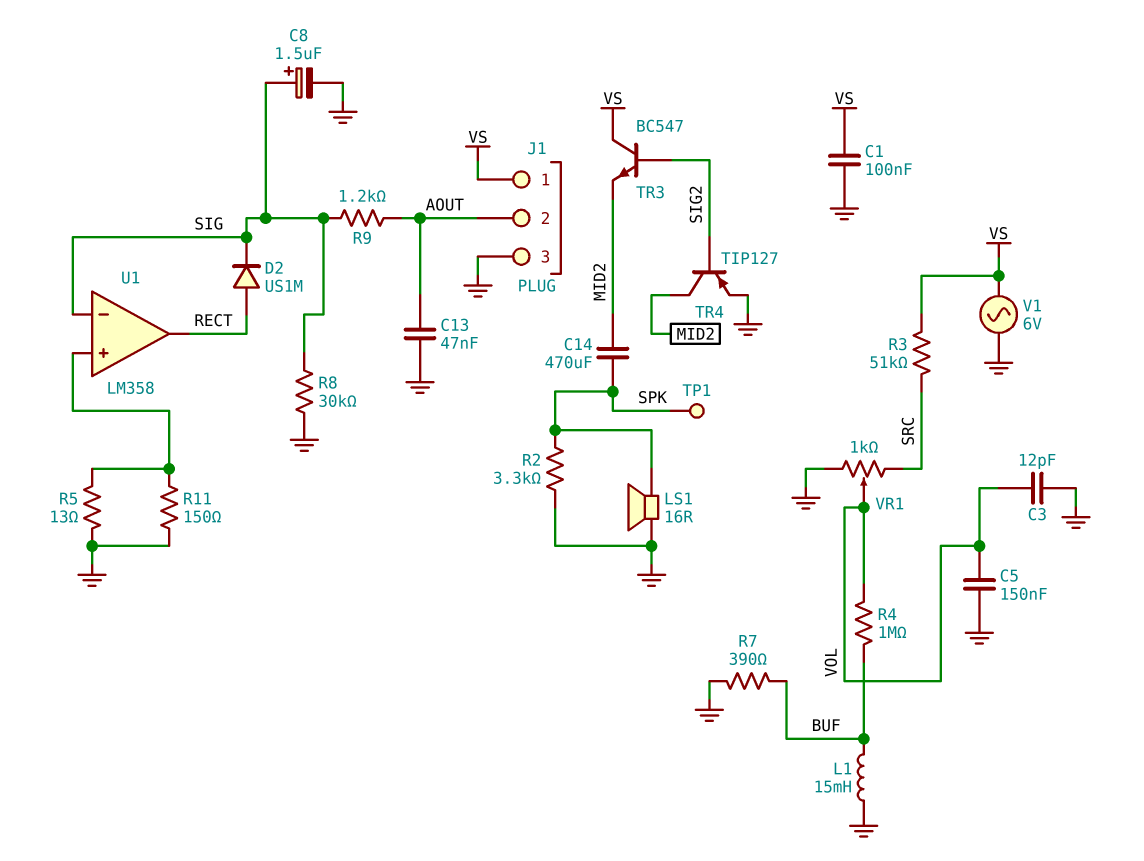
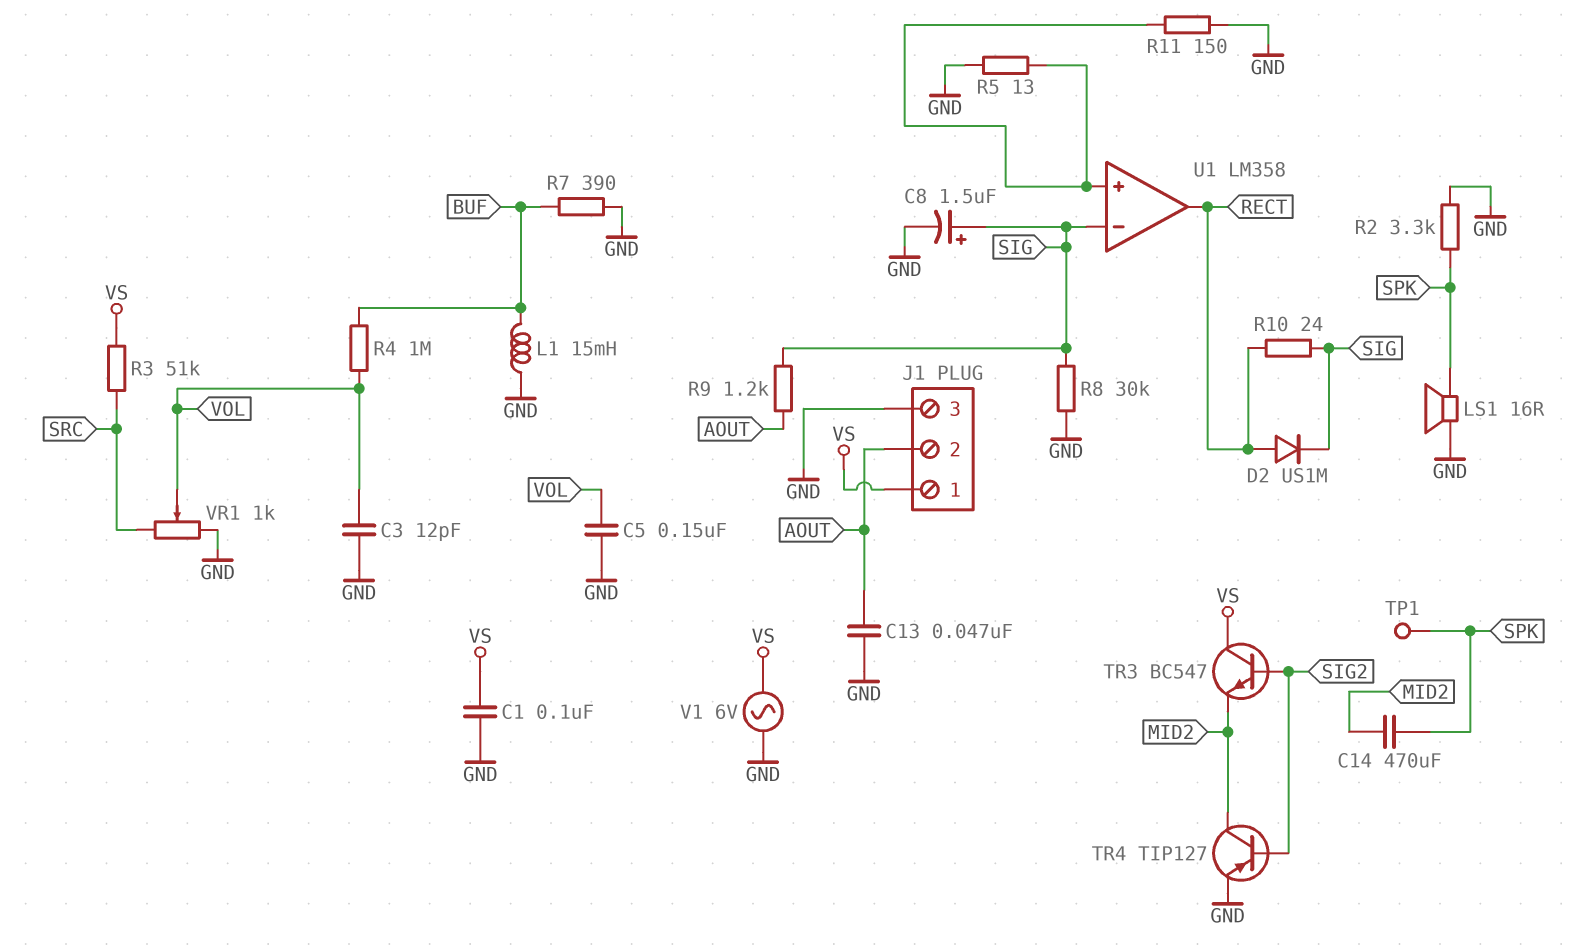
R10: none -> 24 (RECT, SIG)

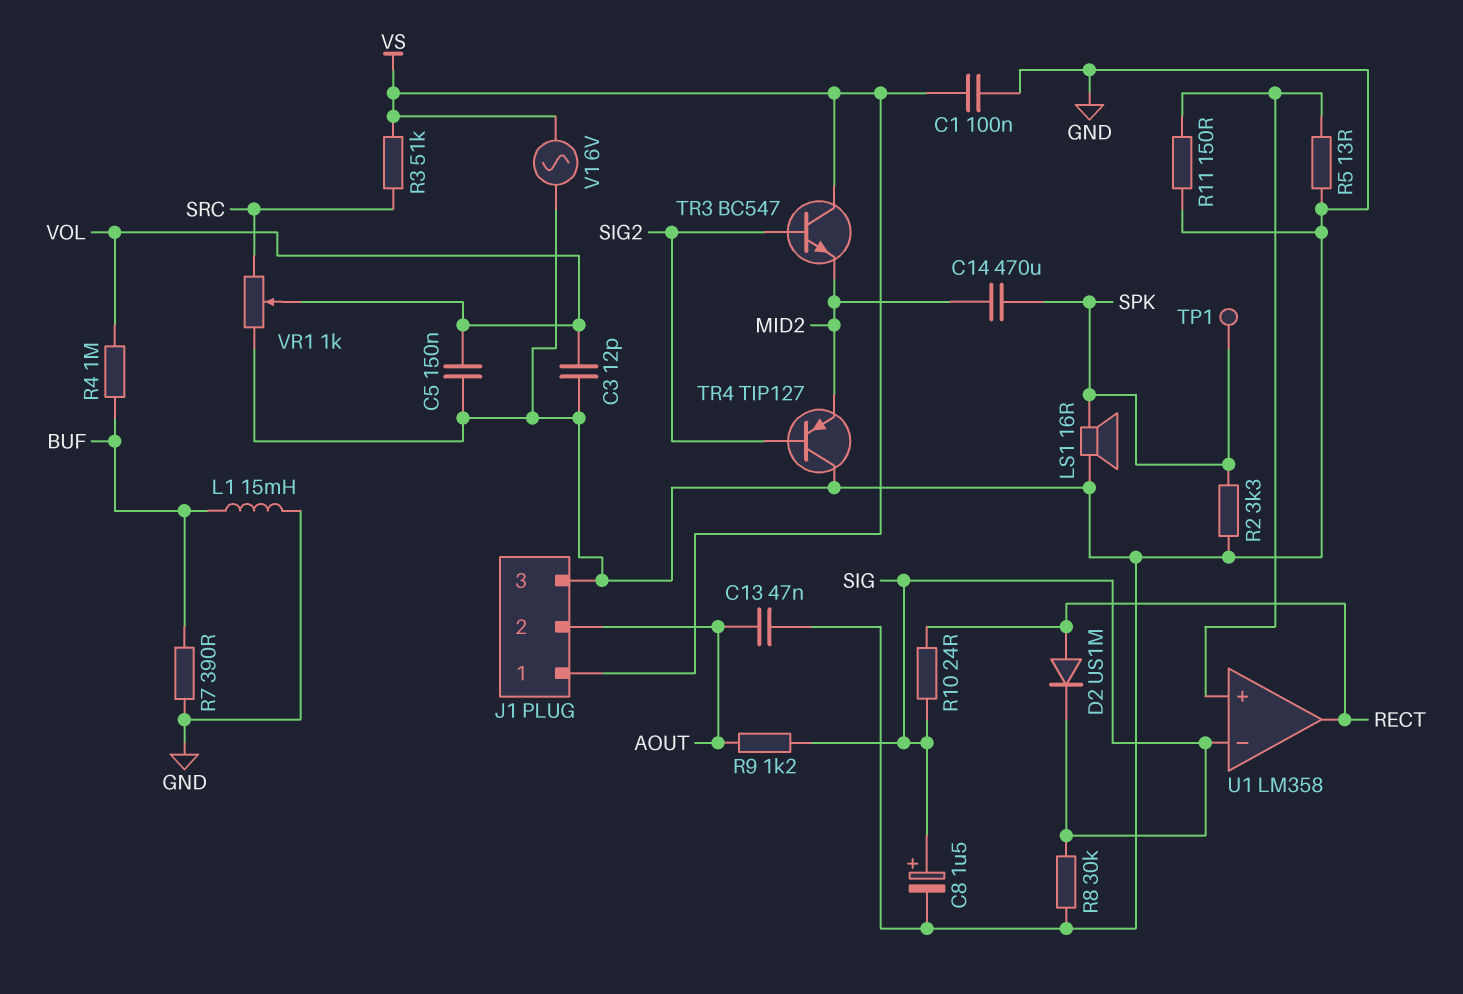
TR4: PNP TIP127 (B SIG2, C MID2, E GND) -> PNP TIP127 (B SIG2, C GND, E MID2)

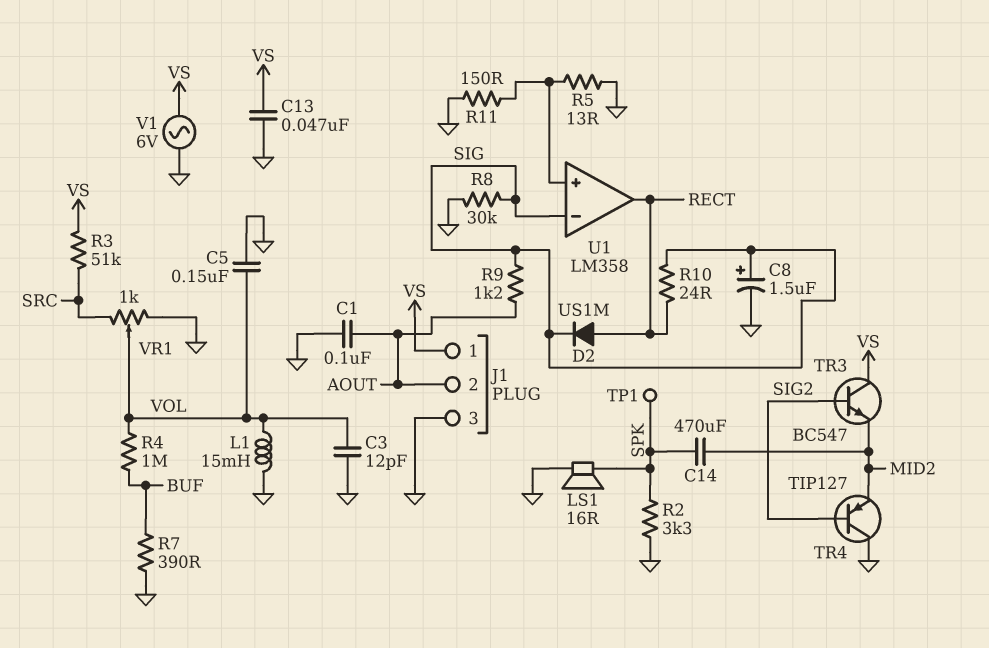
C1: 100nF (GND, VS) -> 100nF (AOUT, GND)
C13: 47nF (AOUT, GND) -> 47nF (GND, VS)
L1: 15mH (BUF, GND) -> 15mH (GND, VOL)

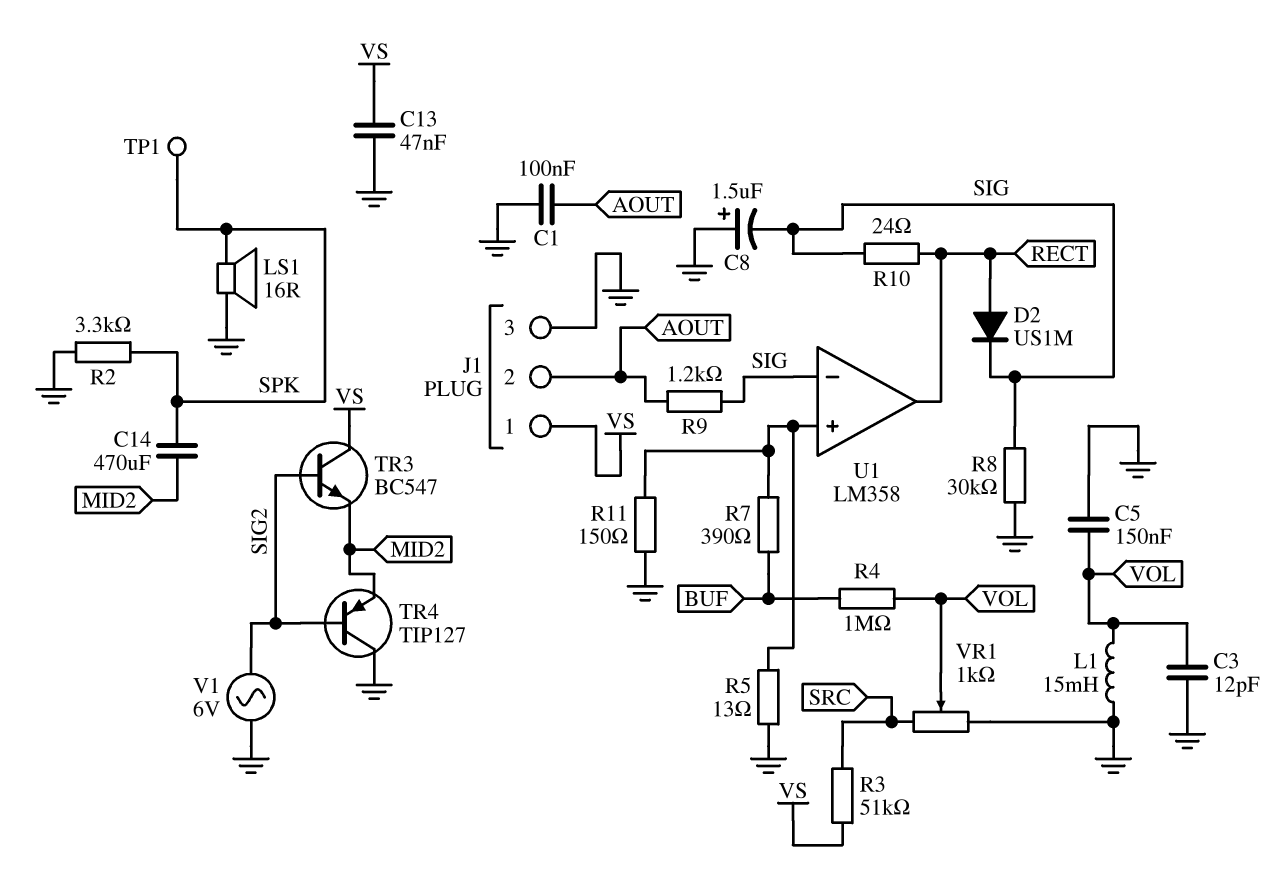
C8: 1.5uF (plus SIG, minus GND) -> 1.5uF (plus GND, minus SIG)
R7: 390 (BUF, GND) -> 390 (BUF, U1/in+)
V1: AC 6V (GND, VS) -> AC 6V (GND, SIG2)

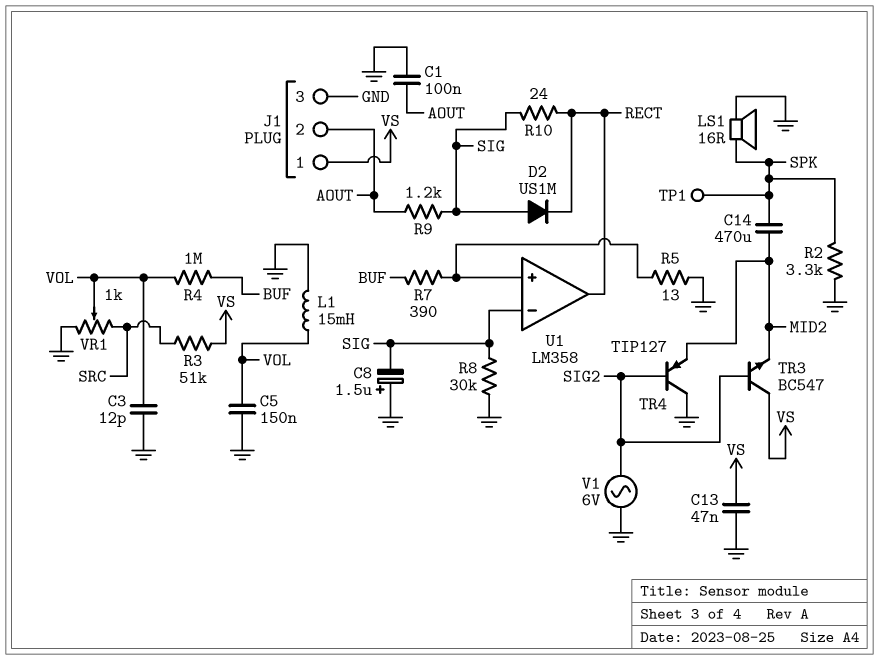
D2: diode US1M (A RECT, K SIG) -> diode US1M (A SIG, K RECT)
R11: 150 (GND, U1/in+) -> none

